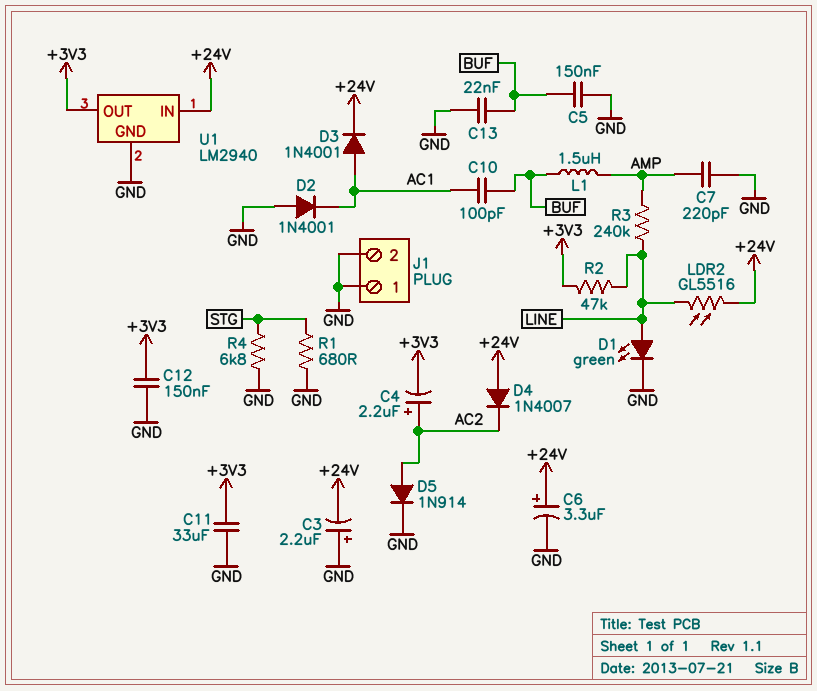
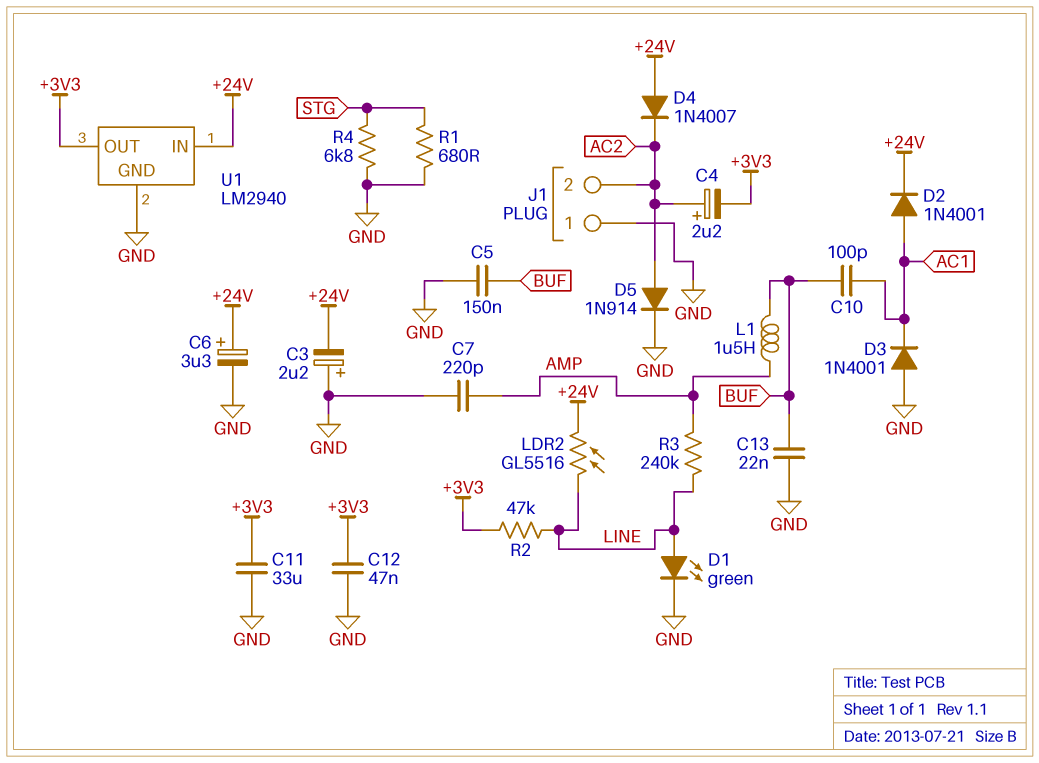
C12: 150nF (+3V3, GND) -> 47nF (+3V3, GND)
D2: diode 1N4001 (A GND, K AC1) -> diode 1N4001 (A AC1, K +24V)
D3: diode 1N4001 (A AC1, K +24V) -> diode 1N4001 (A GND, K AC1)
J1 pin 2: GND -> AC2

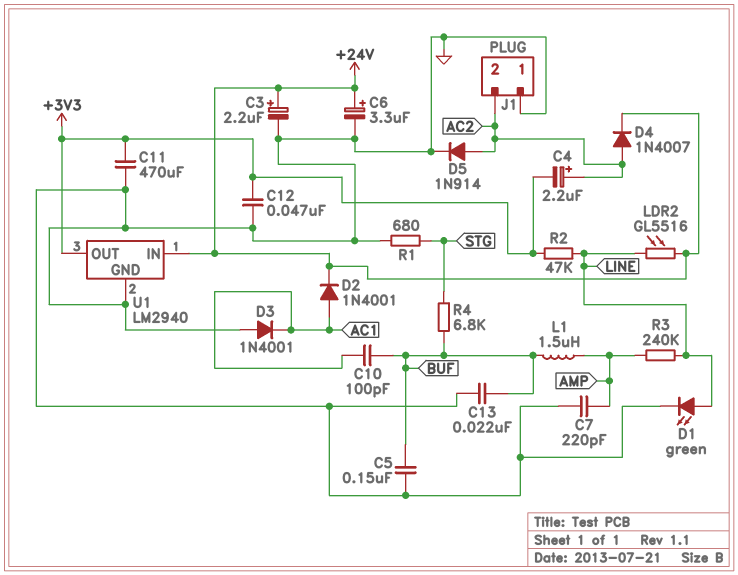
C3: 2.2uF (plus GND, minus +24V) -> 2.2uF (plus +24V, minus GND)
C11: 33uF (+3V3, GND) -> 470uF (+3V3, GND)
D4: diode 1N4007 (A +24V, K AC2) -> diode 1N4007 (A AC2, K +24V)
R4: 6.8k (GND, STG) -> 6.8k (BUF, STG)

